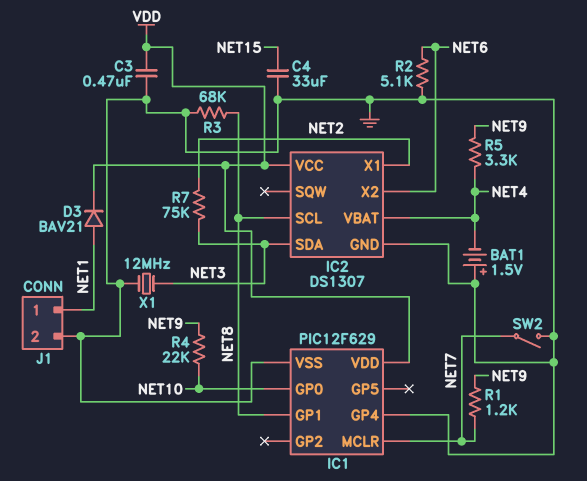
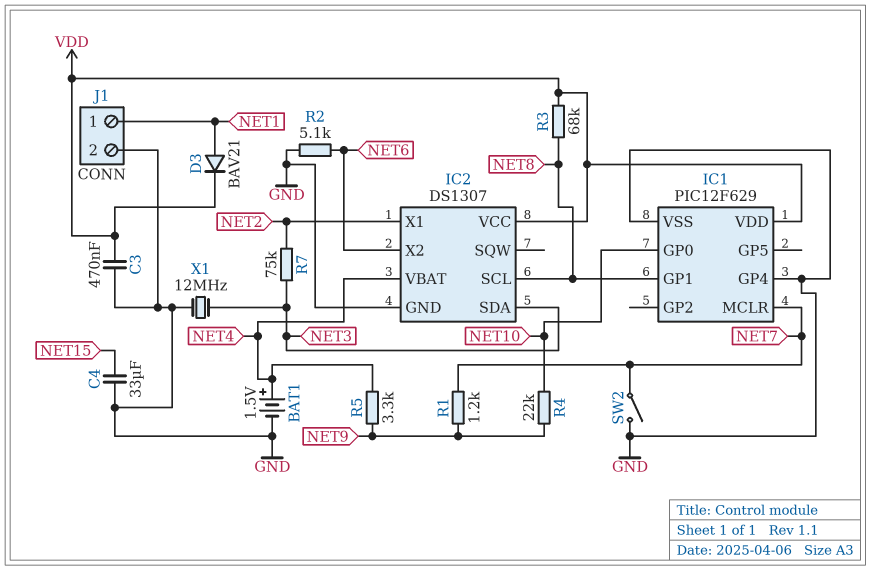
BAT1: 1.5V (plus GND, minus NET4) -> 1.5V (plus NET4, minus GND)
R3: 68k (GND, NET8) -> 68k (NET8, VDD)

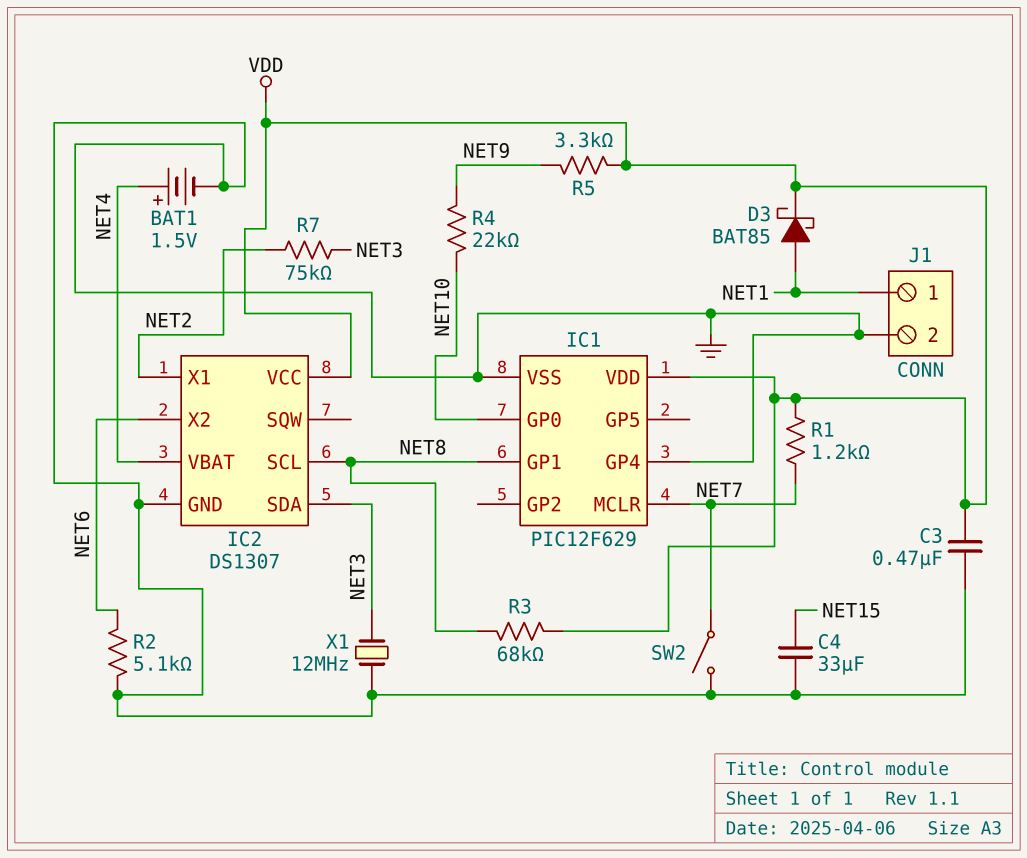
D3: diode BAV21 (A NET1, K VDD) -> schottky BAT85 (A NET1, K VDD)
R1: 1.2k (NET7, NET9) -> 1.2k (NET7, VDD)
R5: 3.3k (NET4, NET9) -> 3.3k (NET9, VDD)

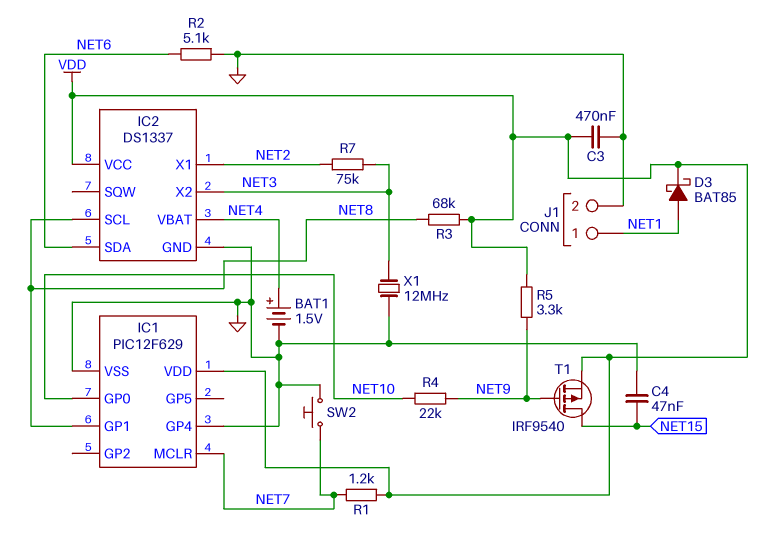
C4: 33uF (GND, NET15) -> 47nF (GND, NET15)
IC2: DS1307 -> DS1337
IC2 pin SDA: NET3 -> NET6
IC2 pin X2: NET6 -> NET3
SW2: switch (GND, NET7) -> button (GND, NET7)
T1: none -> PMOS IRF9540 (G NET9, D NET15, S VDD)

